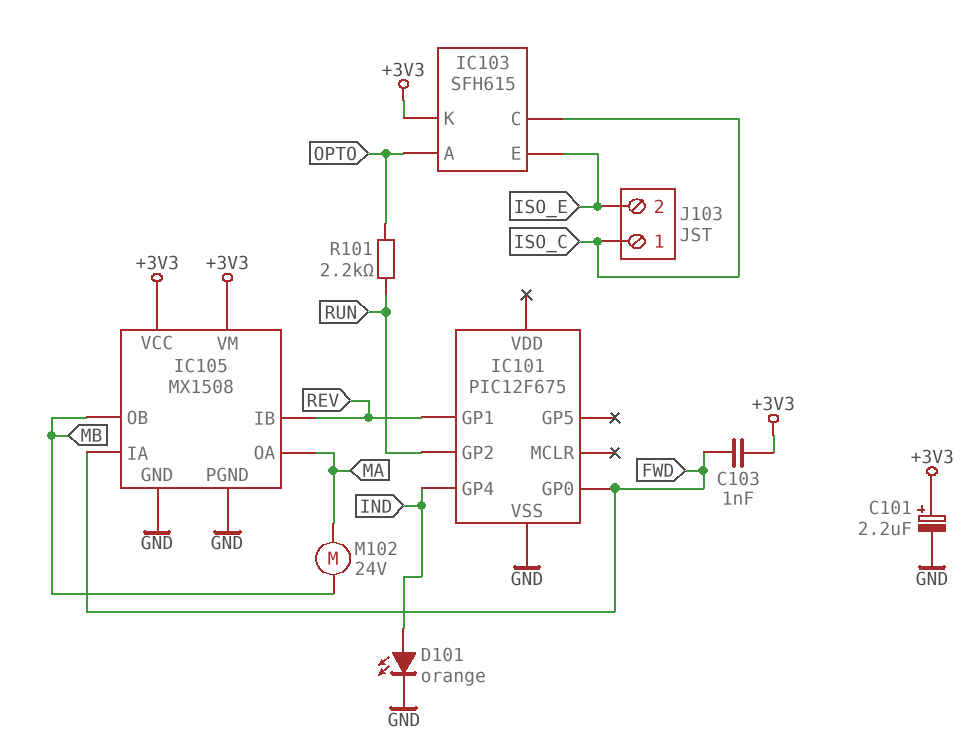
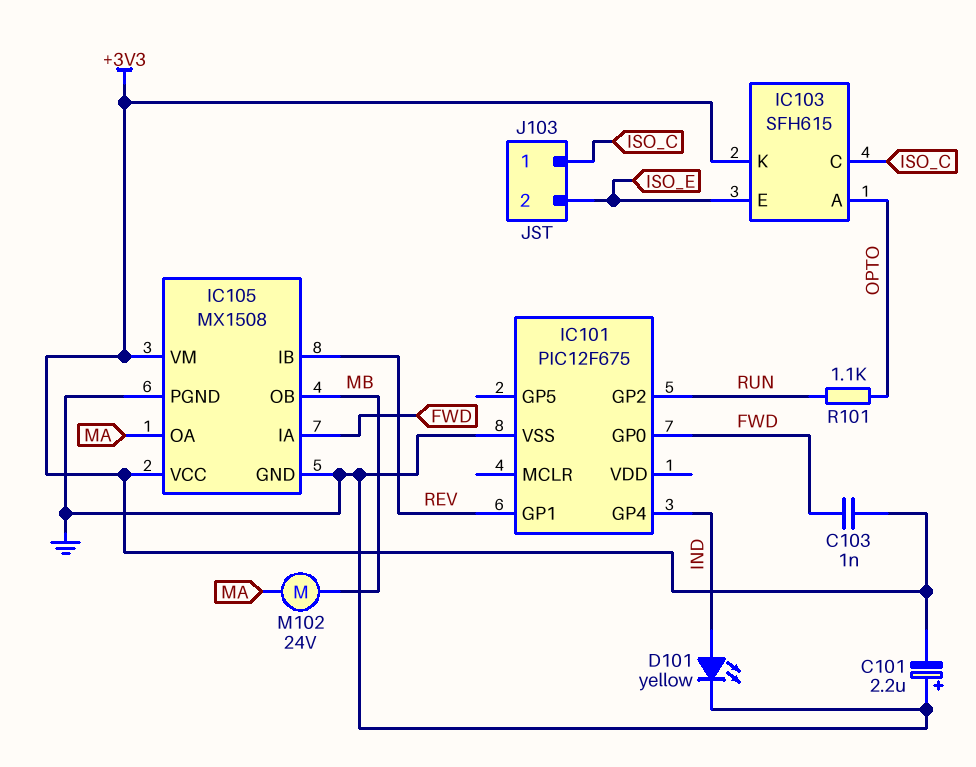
C101: 2.2uF (plus +3V3, minus GND) -> 2.2uF (plus GND, minus +3V3)
D101: LED orange (A IND, K GND) -> LED yellow (A IND, K GND)
R101: 2.2k (OPTO, RUN) -> 1.1k (OPTO, RUN)

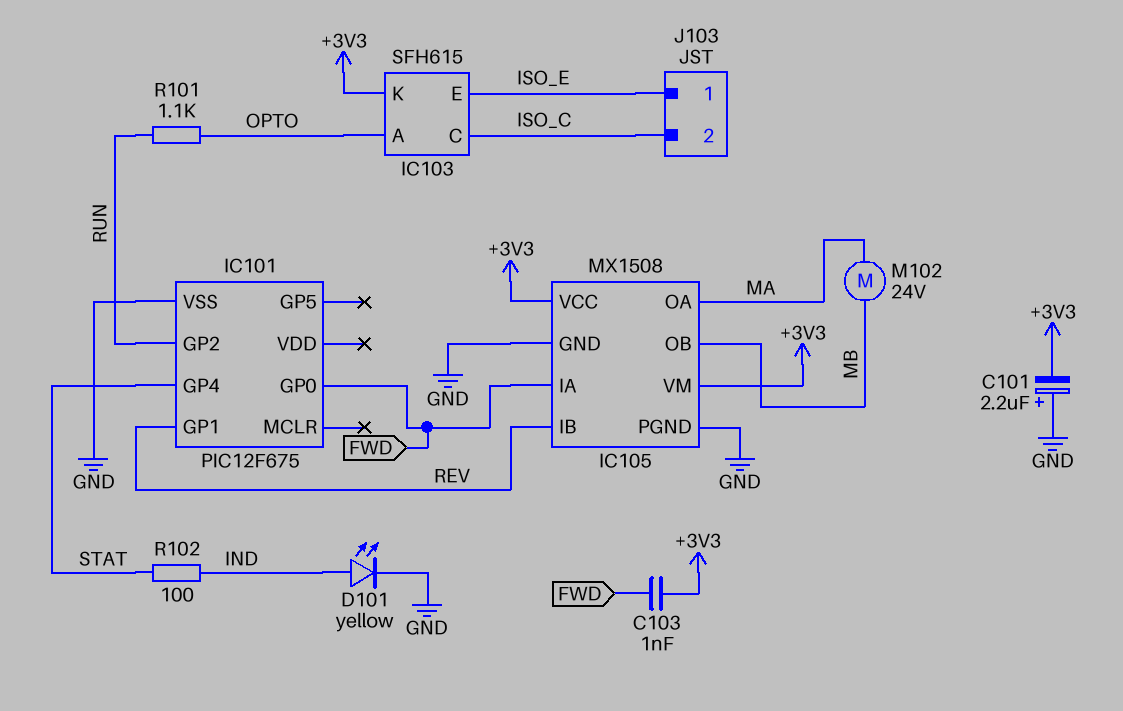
IC101 pin GP4: IND -> STAT
J103 pin 1: ISO_C -> ISO_E
J103 pin 2: ISO_E -> ISO_C
R102: none -> 100 (IND, STAT)

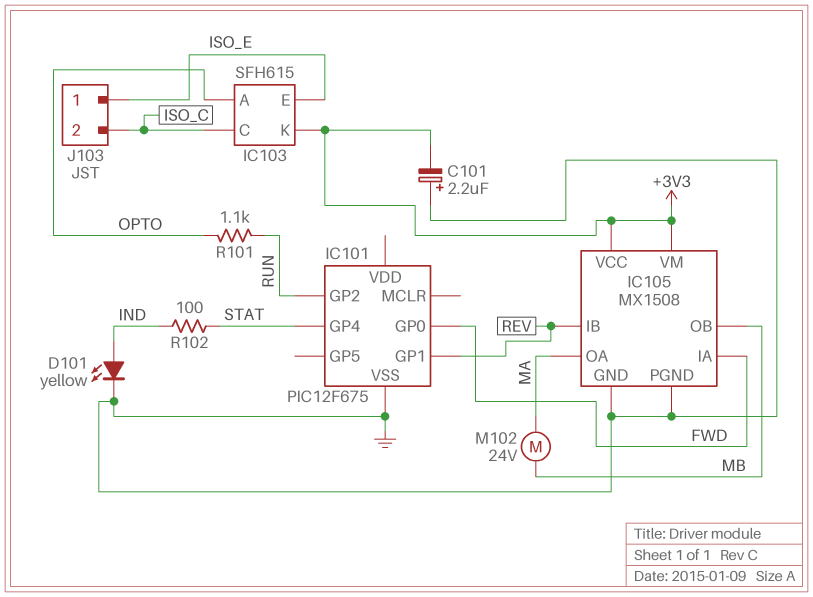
C103: 1nF (+3V3, FWD) -> none

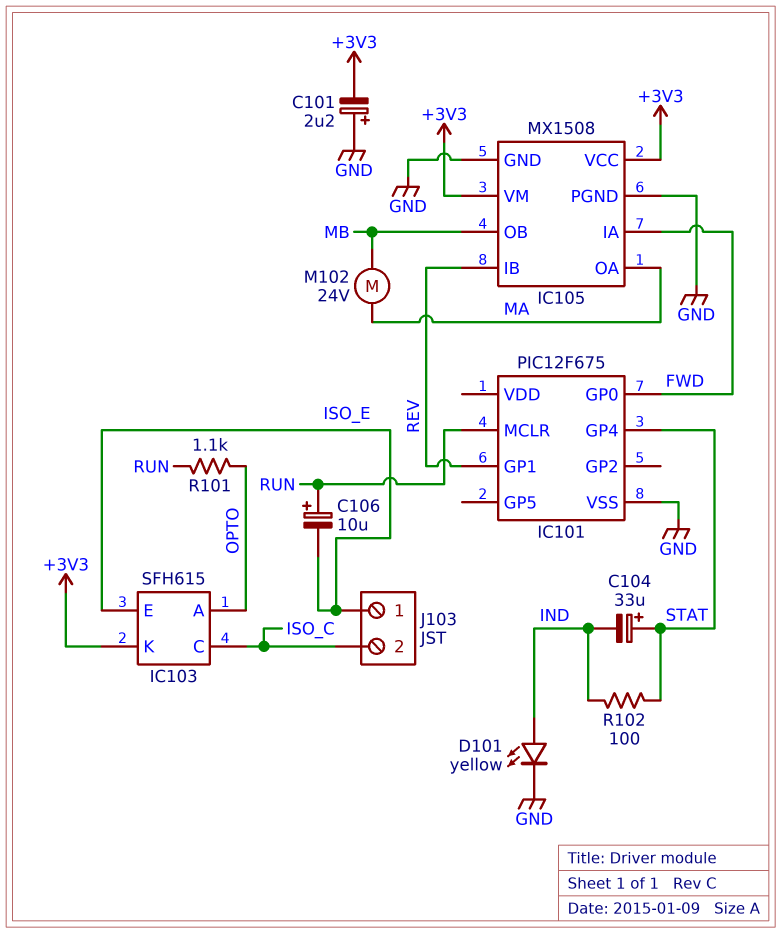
C104: none -> 33uF (plus STAT, minus IND)
C106: none -> 10uF (plus RUN, minus ISO_E)
IC101 pin GP2: RUN -> none
IC101 pin MCLR: none -> RUN

